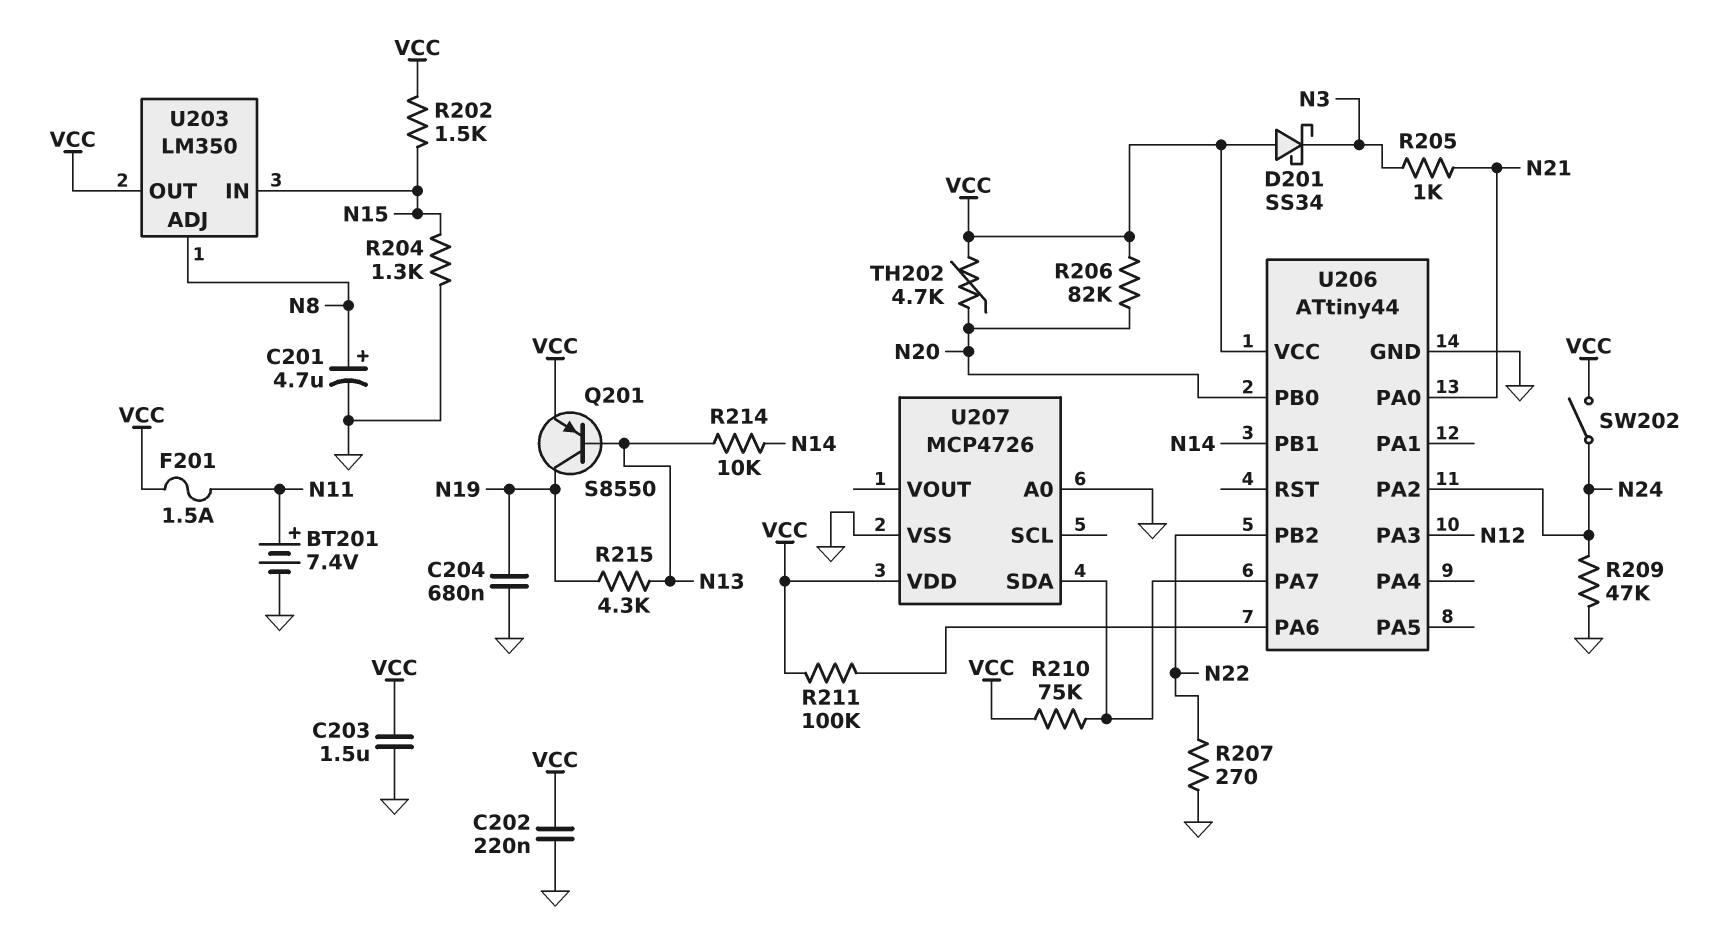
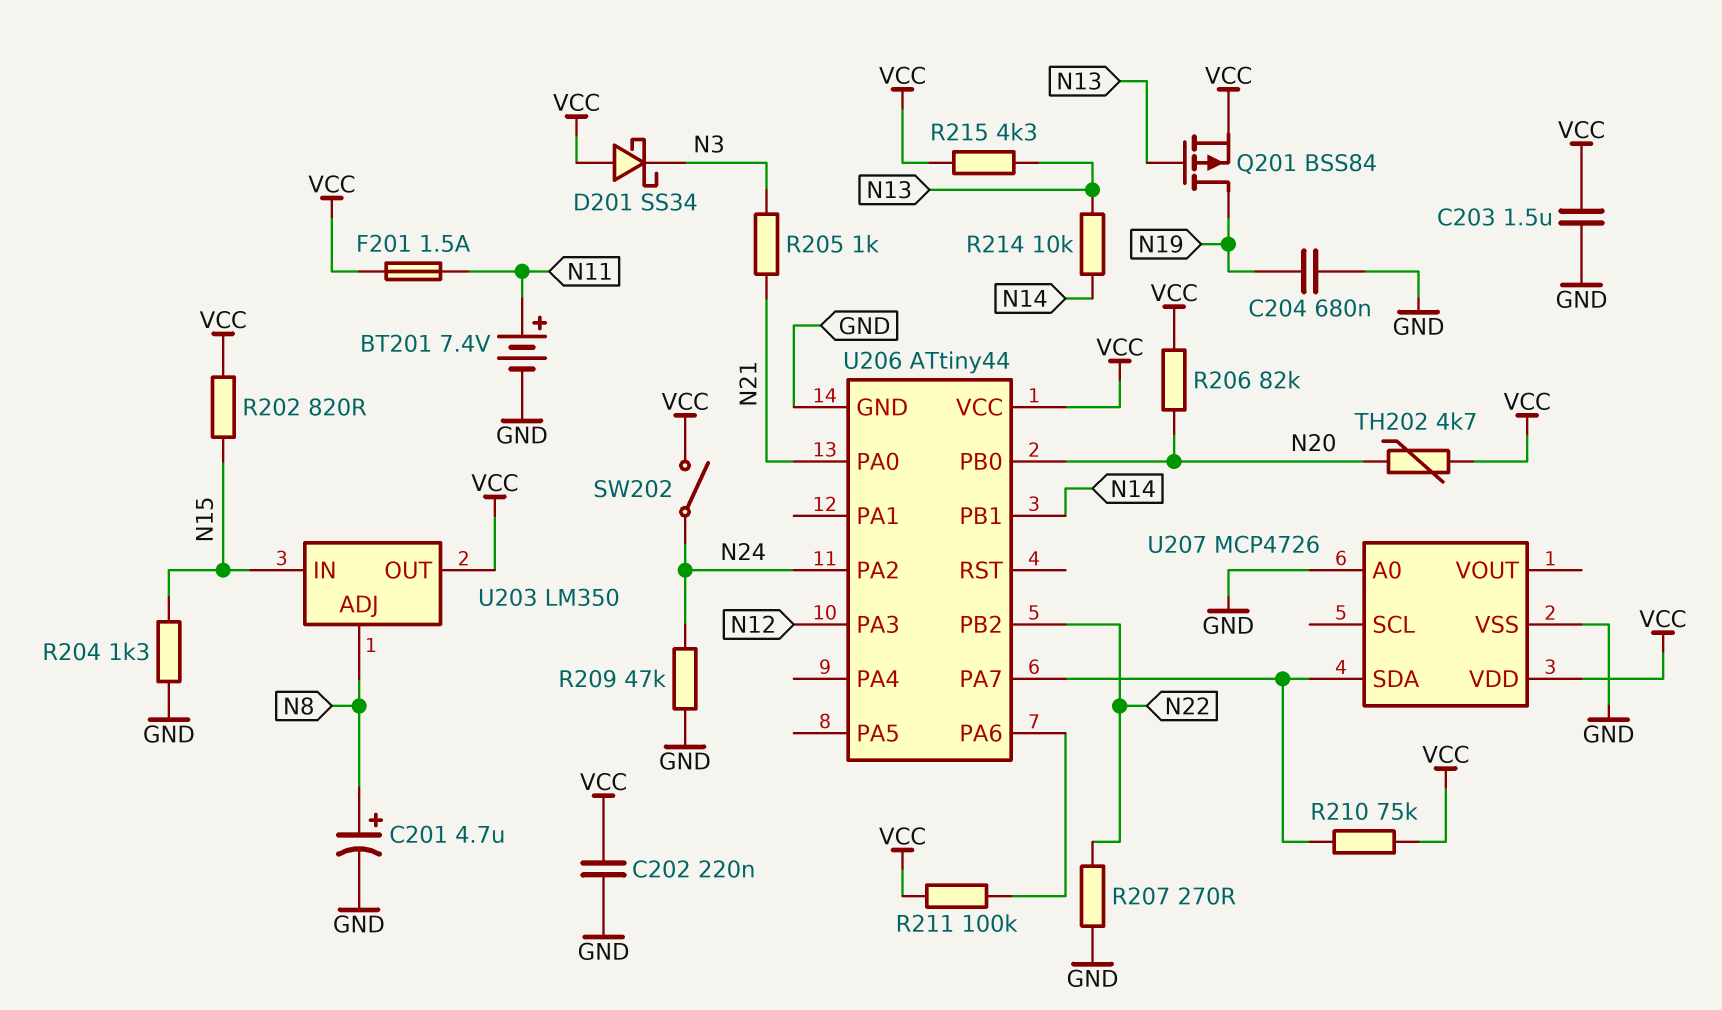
Q201: PNP S8550 (B N13, C N19, E VCC) -> PMOS BSS84 (G N13, D N19, S VCC)
R202: 1.5k (N15, VCC) -> 820 (N15, VCC)
R215: 4.3k (N13, N19) -> 4.3k (N13, VCC)

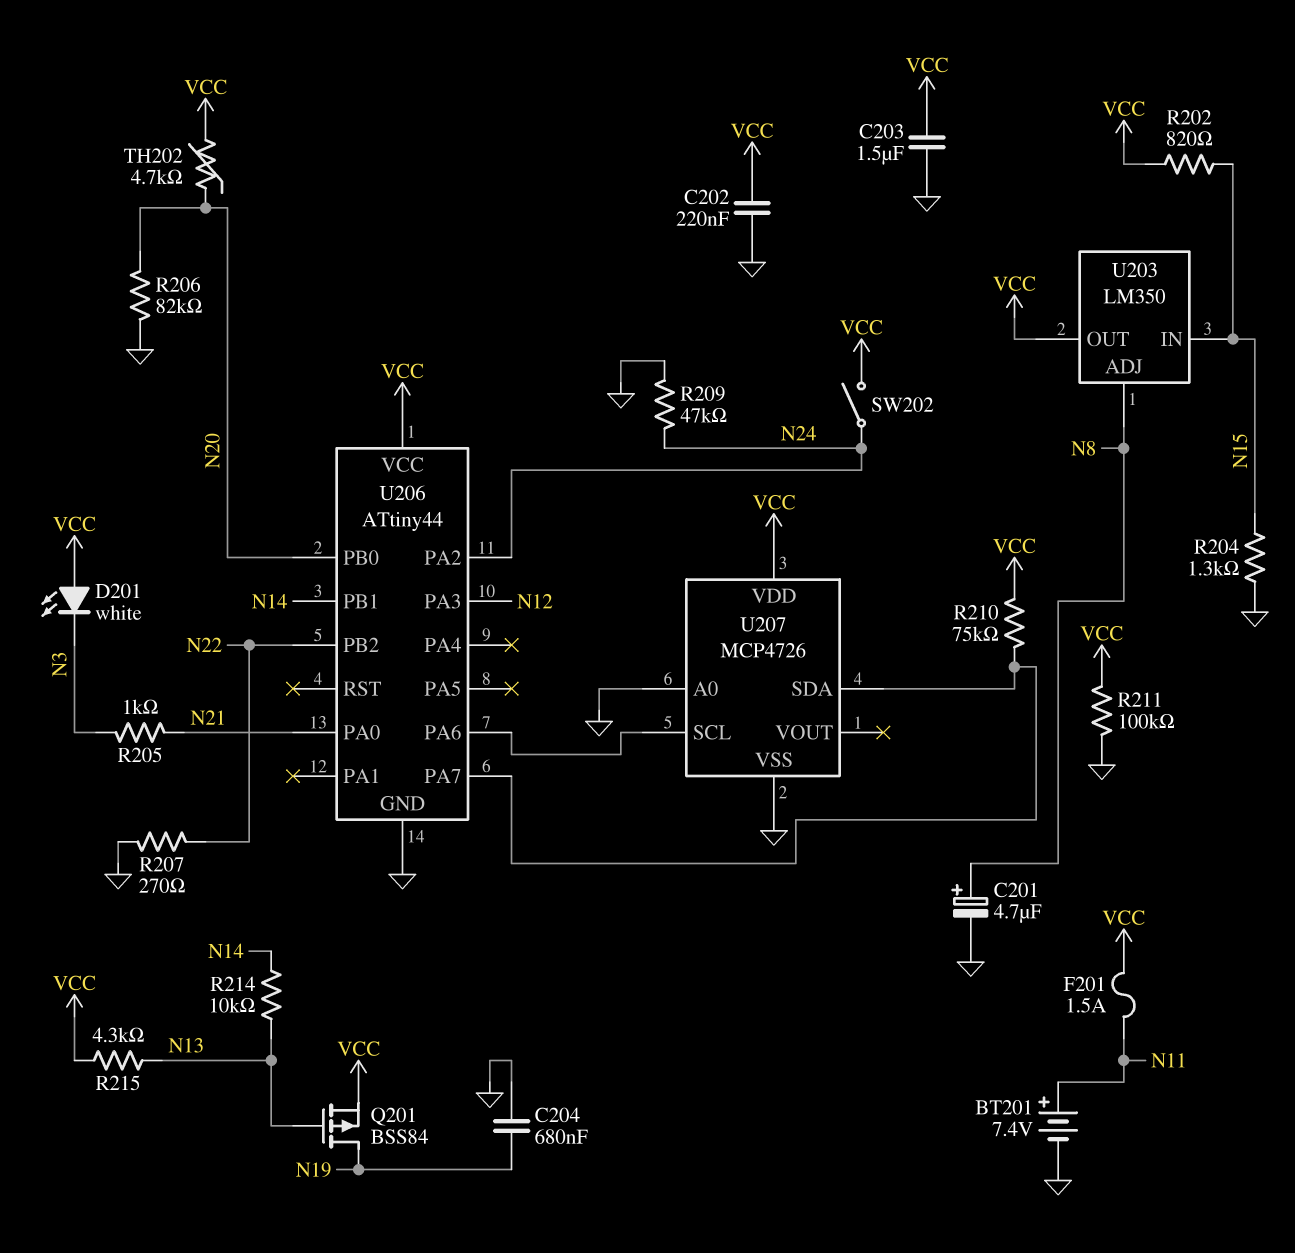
D201: schottky SS34 (A VCC, K N3) -> LED white (A VCC, K N3)
R206: 82k (N20, VCC) -> 82k (GND, N20)
R211: 100k (U206/PA6, VCC) -> 100k (GND, VCC)
U207 pin SCL: none -> U206/PA6

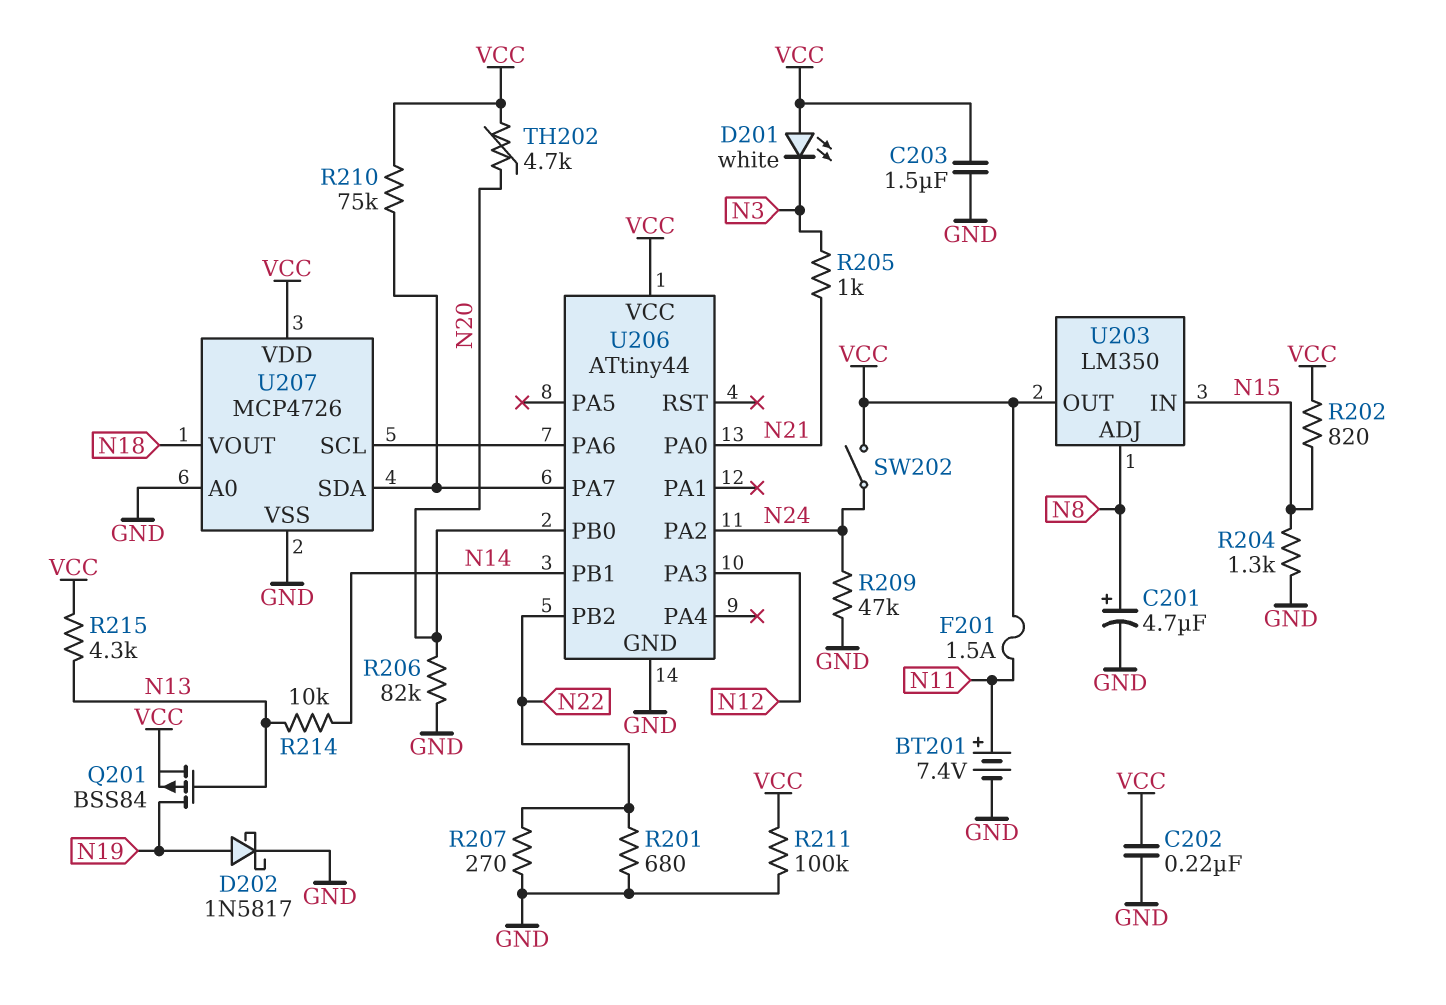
C204: 680nF (GND, N19) -> none
D202: none -> schottky 1N5817 (A N19, K GND)
R201: none -> 680 (GND, N22)
U207 pin VOUT: none -> N18

